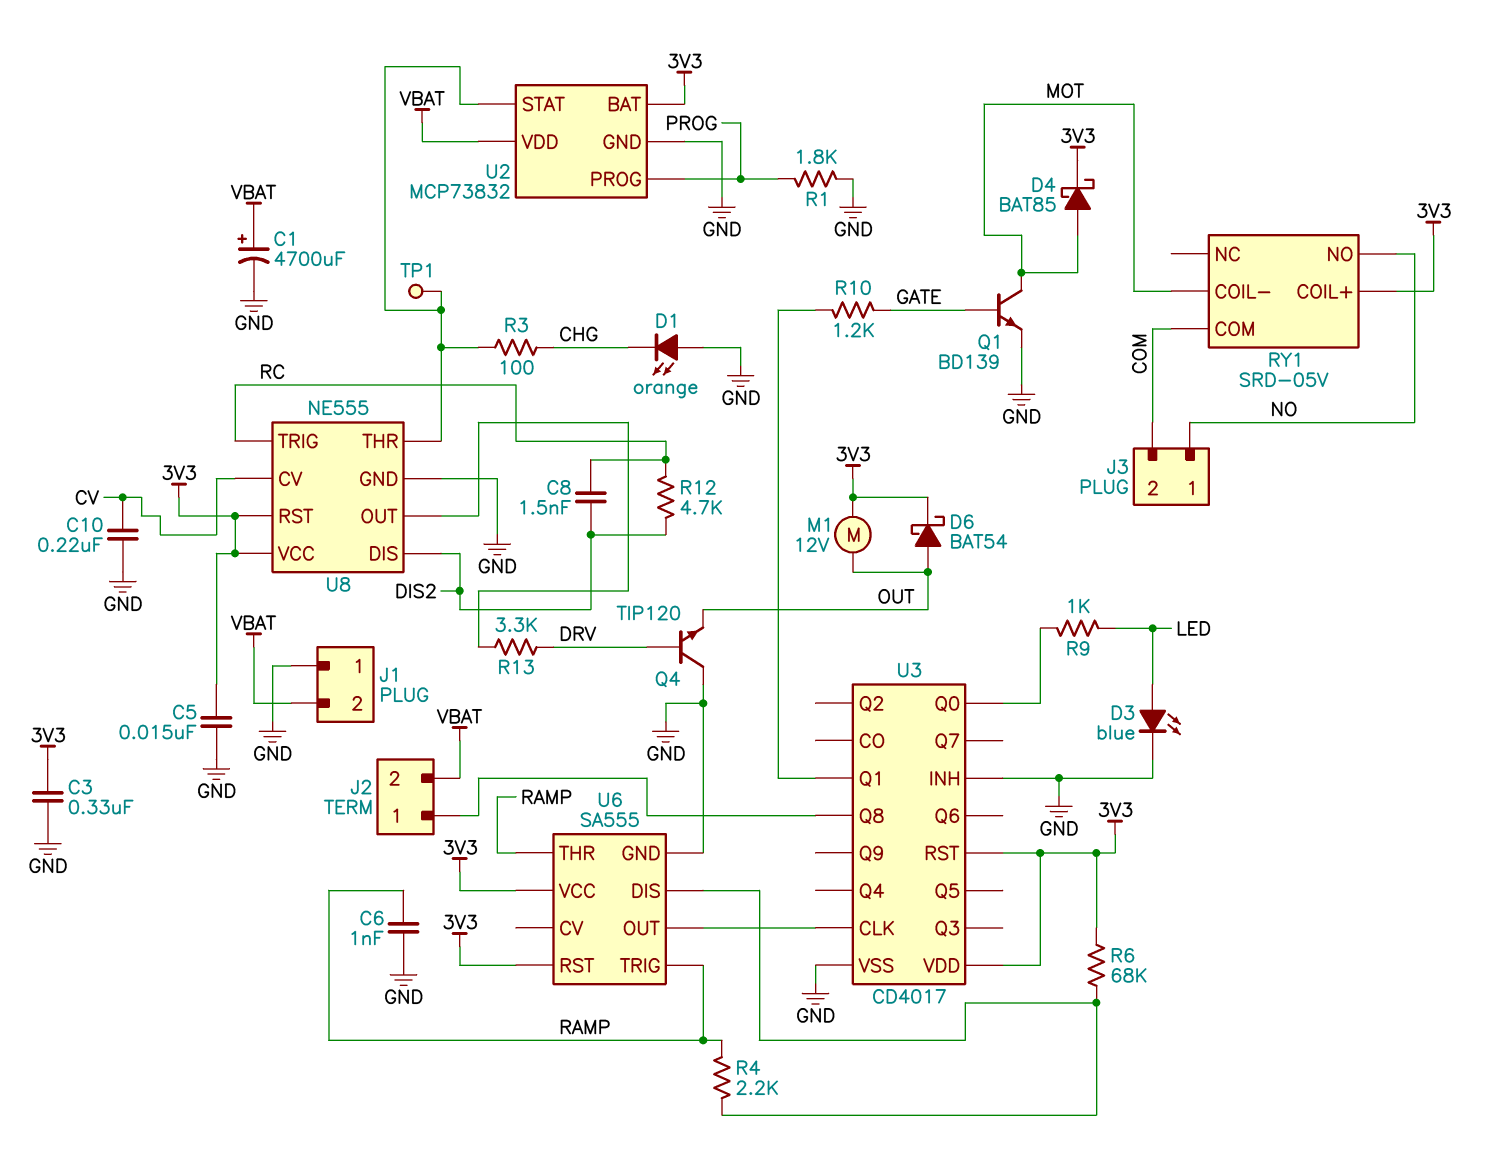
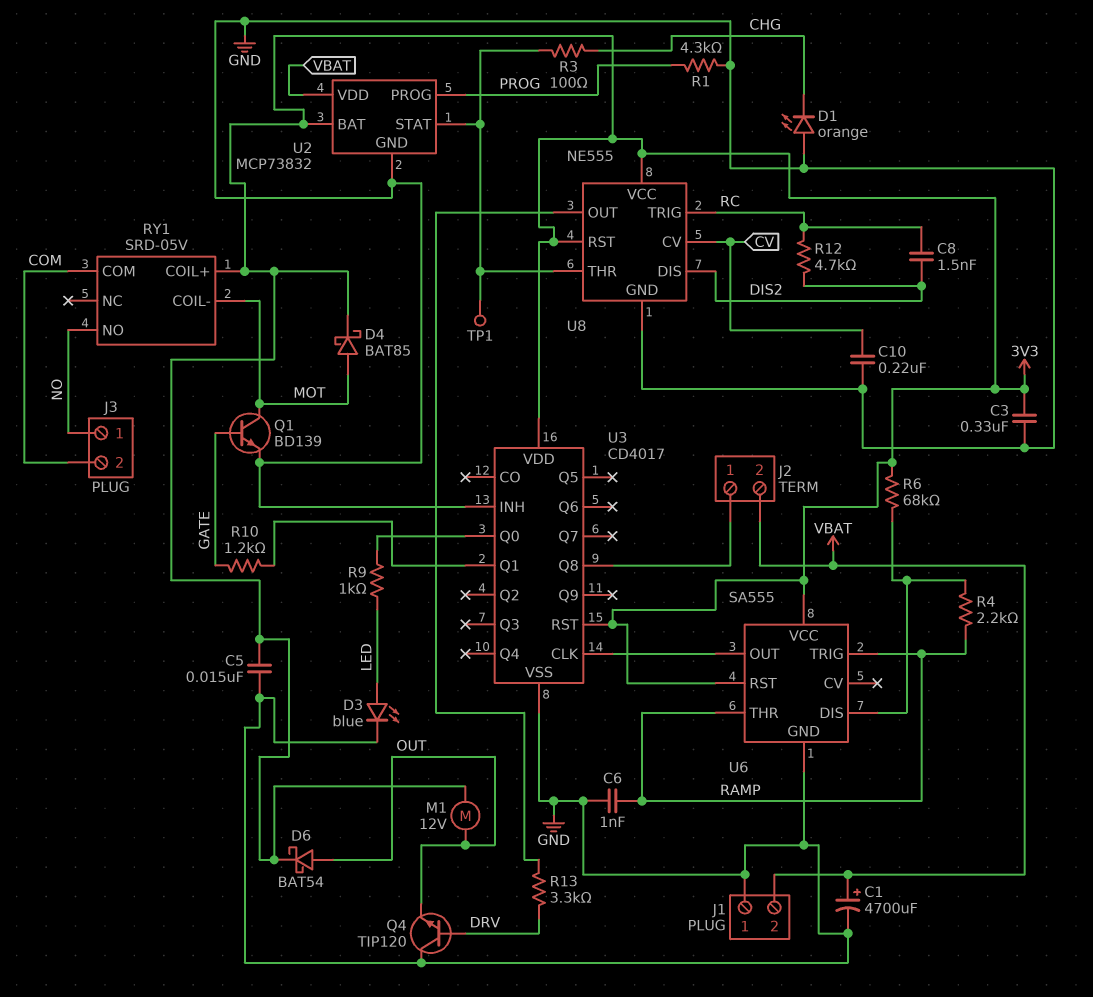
R1: 1.8k (GND, PROG) -> 4.3k (GND, PROG)

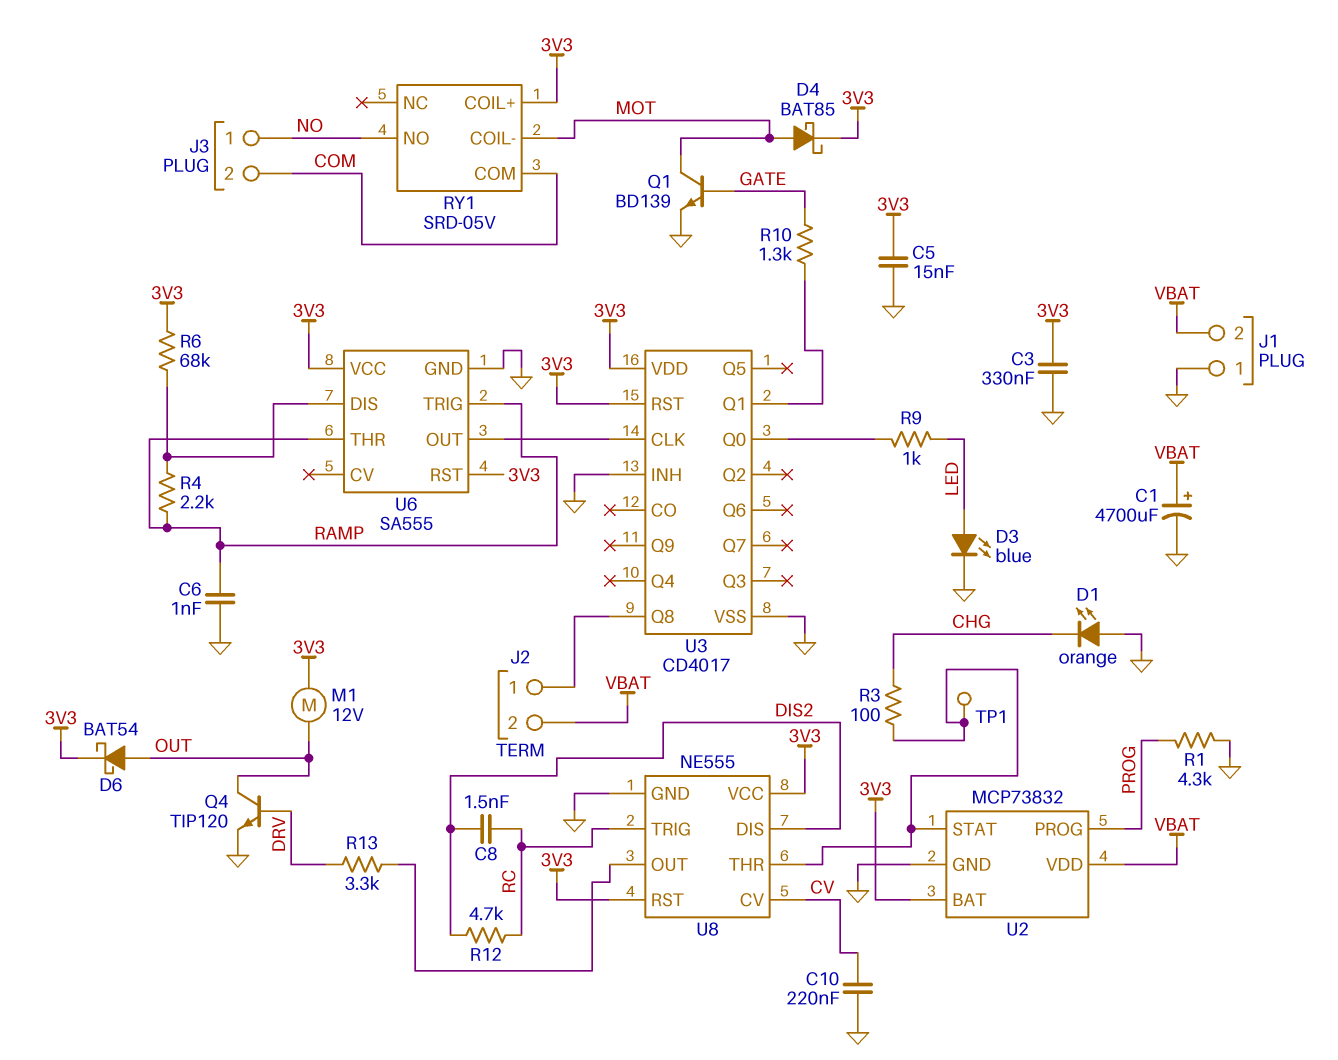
Q4: NPN TIP120 (B DRV, C GND, E OUT) -> NPN TIP120 (B DRV, C OUT, E GND)
R10: 1.2k (GATE, U3/Q1) -> 1.3k (GATE, U3/Q1)

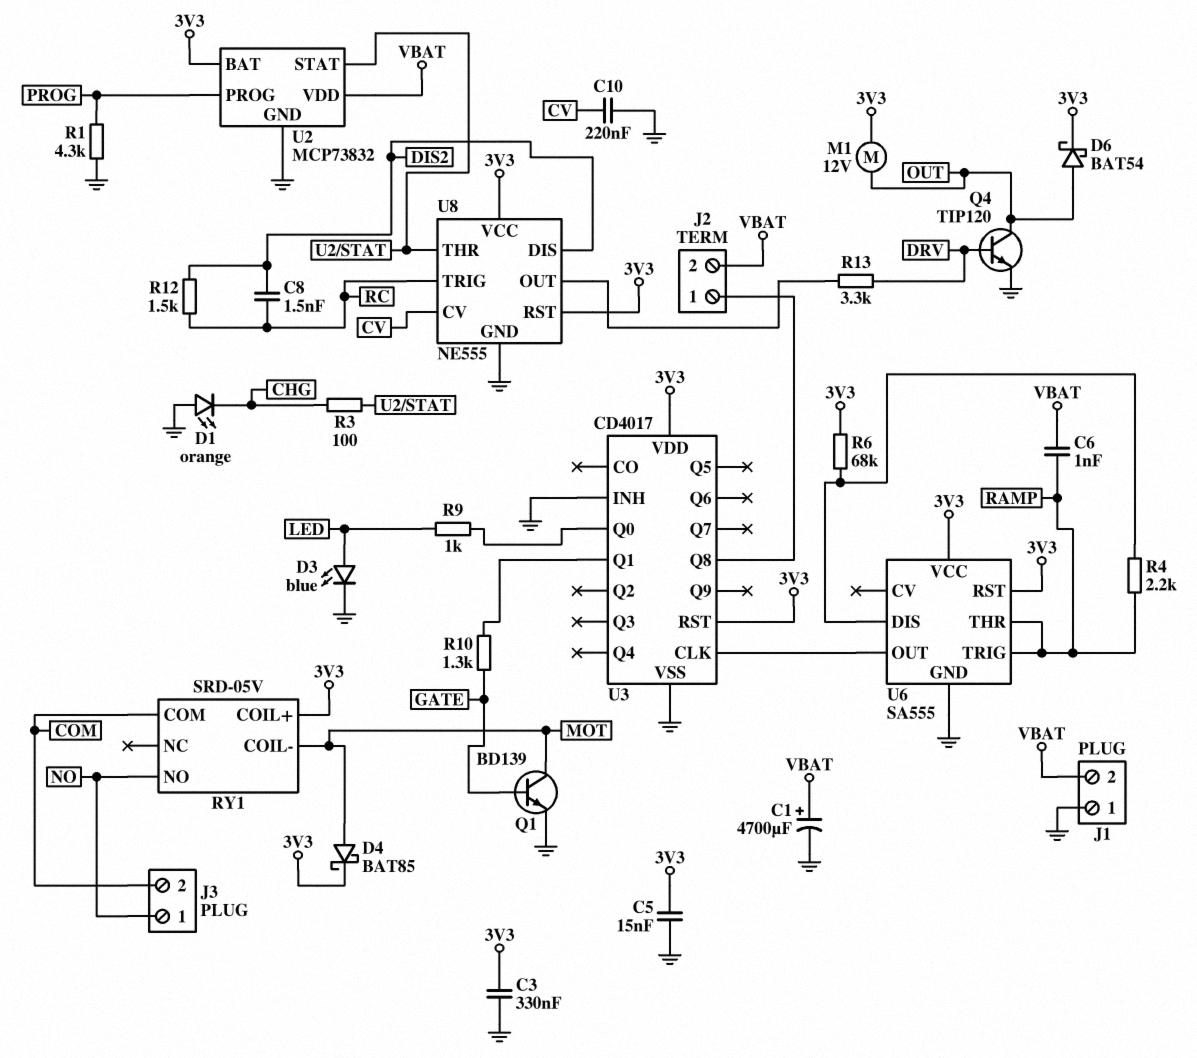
C6: 1nF (GND, RAMP) -> 1nF (RAMP, VBAT)
R12: 4.7k (DIS2, RC) -> 1.5k (DIS2, RC)
TP1: test point (U2/STAT) -> none

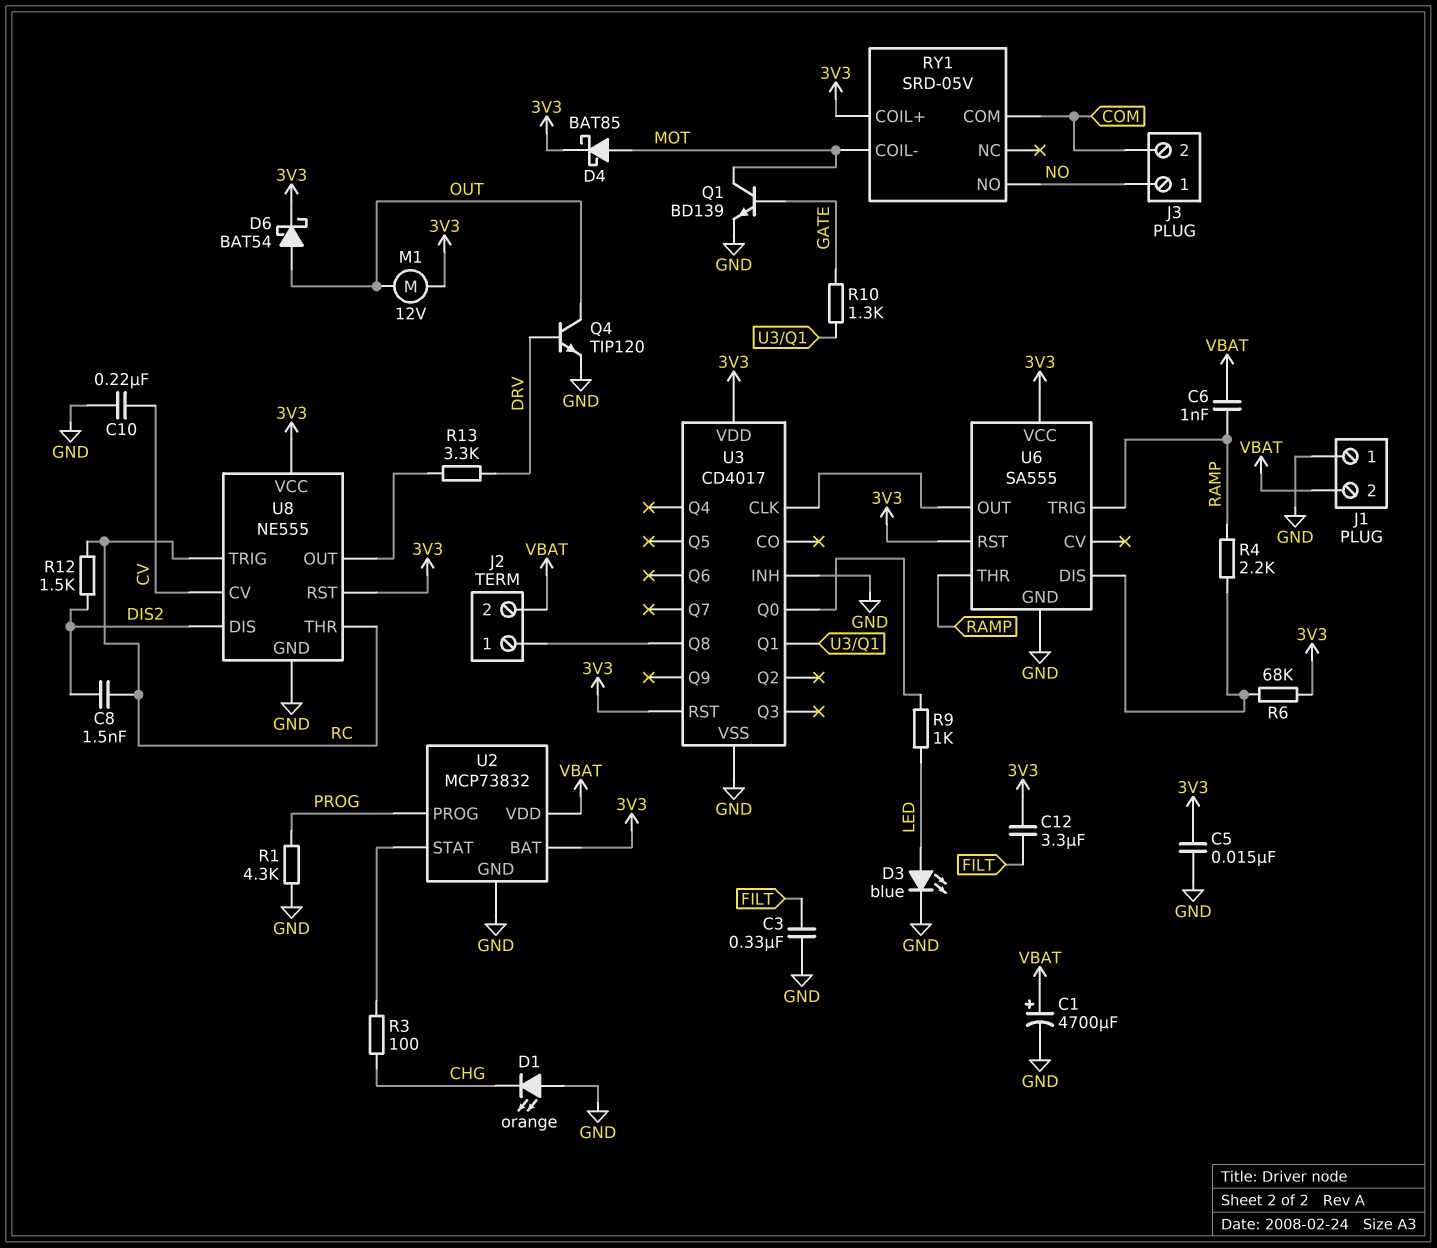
C3: 330nF (3V3, GND) -> 330nF (FILT, GND)
C12: none -> 3.3uF (3V3, FILT)
U8 pin THR: U2/STAT -> RC

